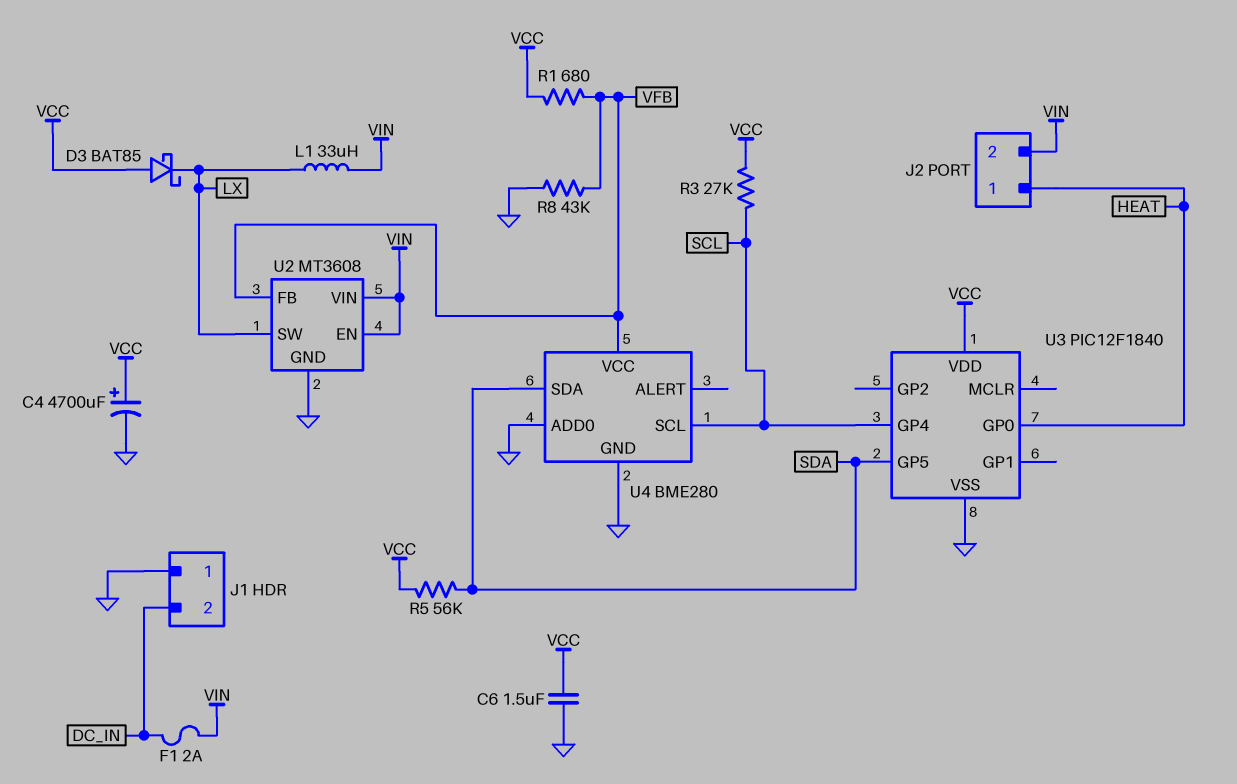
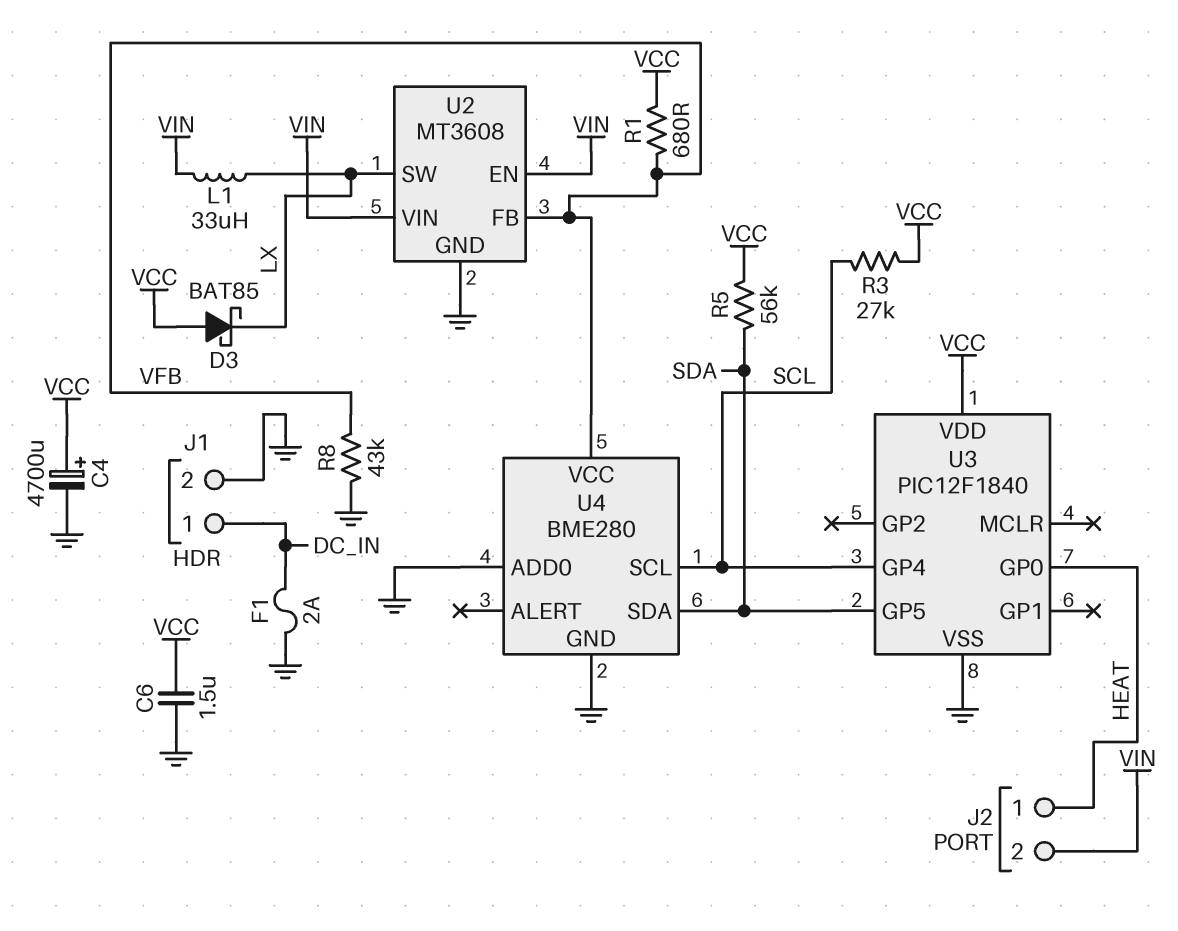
F1: 2A (DC_IN, VIN) -> 2A (DC_IN, GND)
J1 pin 1: GND -> DC_IN
J1 pin 2: DC_IN -> GND

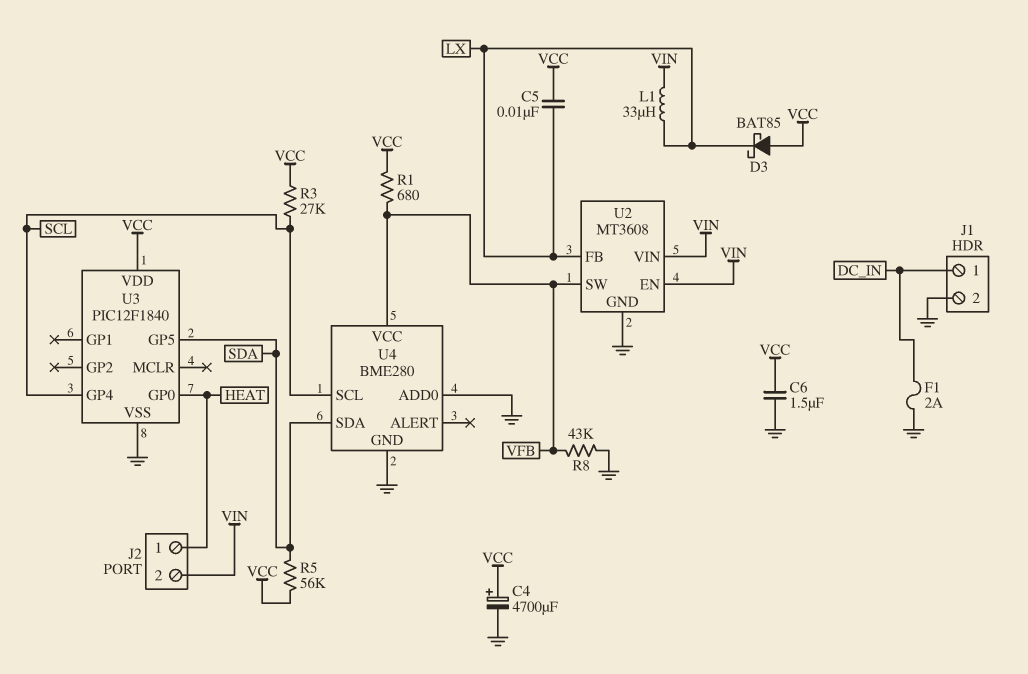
C5: none -> 10nF (LX, VCC)
U2 pin FB: VFB -> LX
U2 pin SW: LX -> VFB

